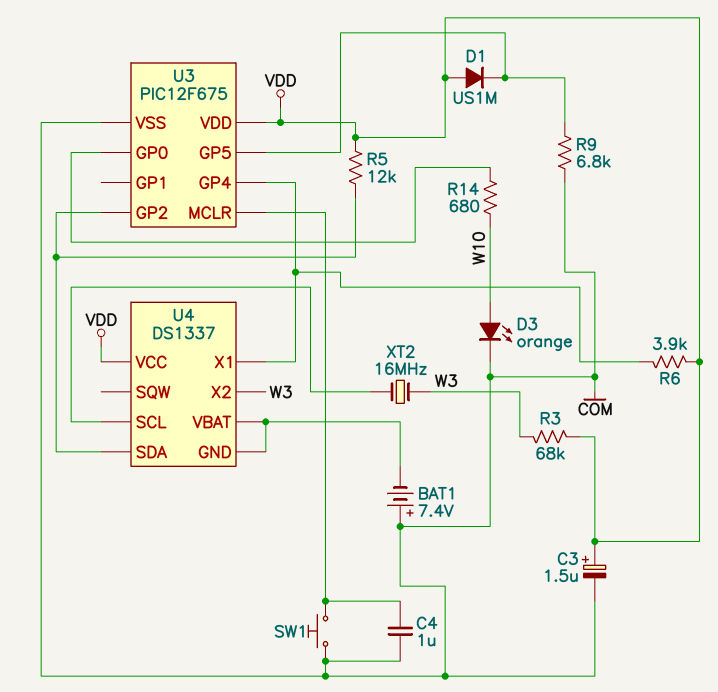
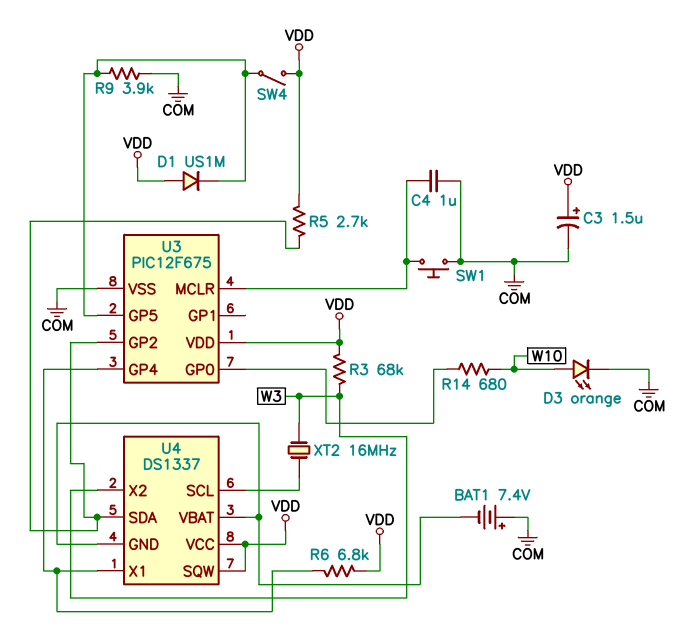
R5: 12k (U3/GP2, VDD) -> 2.7k (U3/GP2, VDD)
R6: 3.9k (U3/GP4, VDD) -> 6.8k (U3/GP4, VDD)
R9: 6.8k (COM, U3/GP5) -> 3.9k (COM, U3/GP5)
SW4: none -> switch (U3/GP5, VDD)
U4 pin SQW: none -> VDD

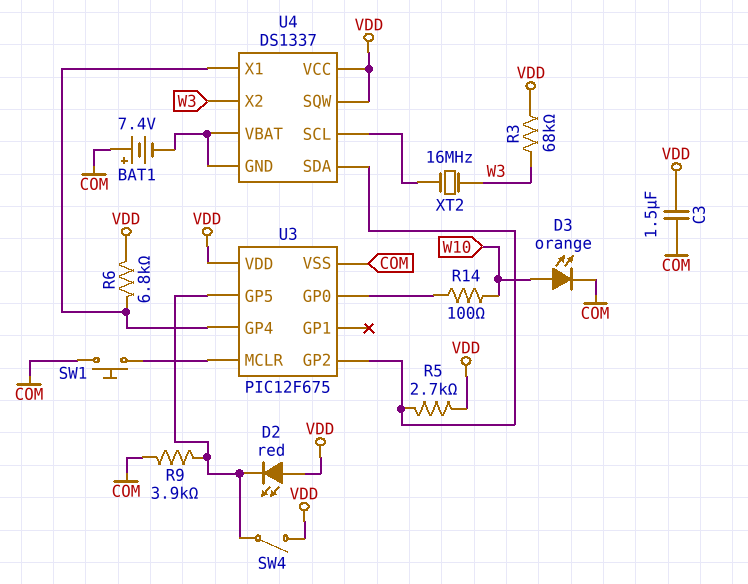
C3: 1.5uF (plus VDD, minus COM) -> 1.5uF (COM, VDD)
C4: 1uF (COM, U3/MCLR) -> none
D1: diode US1M (A VDD, K U3/GP5) -> none
D2: none -> LED red (A VDD, K U3/GP5)
R14: 680 (U3/GP0, W10) -> 100 (U3/GP0, W10)

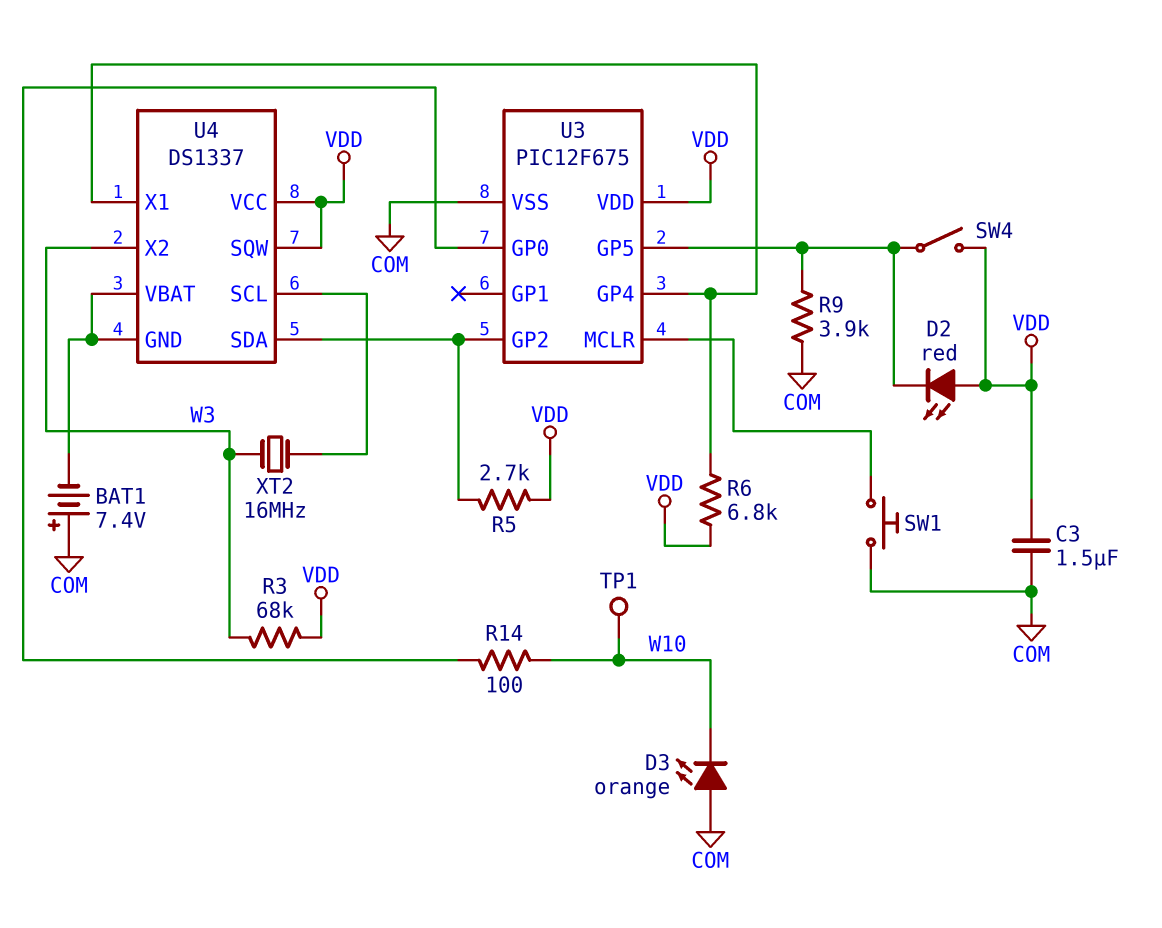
D3: LED orange (A W10, K COM) -> LED orange (A COM, K W10)
TP1: none -> test point (W10)

